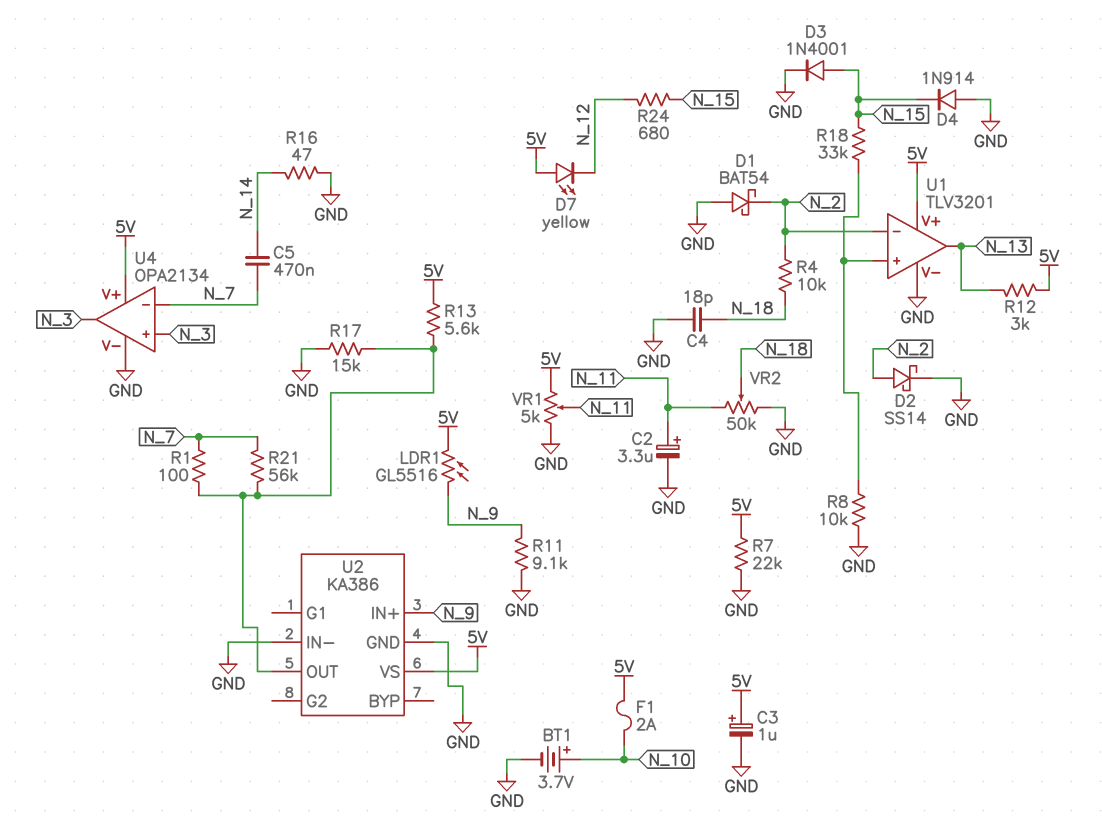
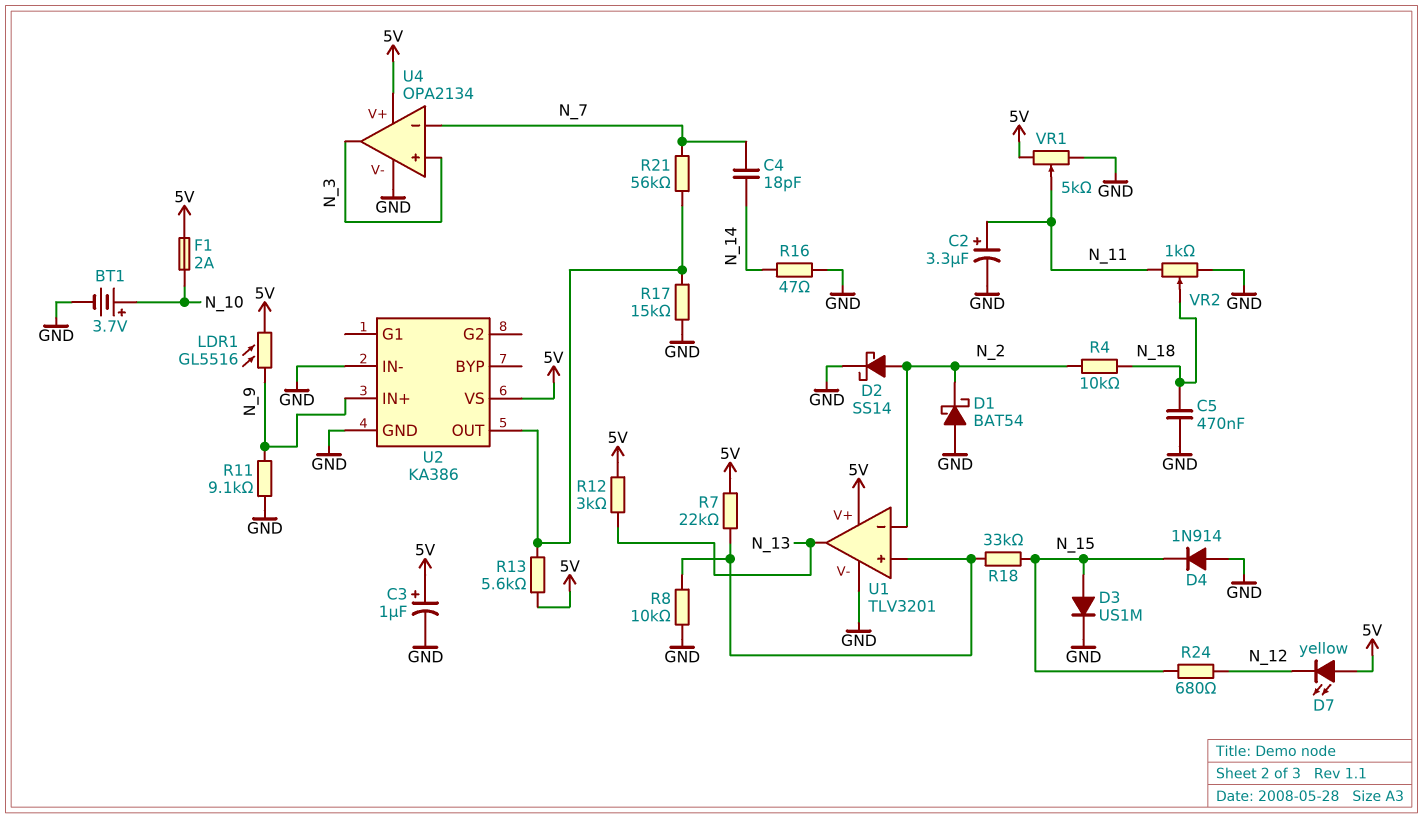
C4: 18pF (GND, N_18) -> 18pF (N_7, N_14)
C5: 470nF (N_7, N_14) -> 470nF (GND, N_18)
D3: diode 1N4001 (A N_15, K GND) -> diode US1M (A N_15, K GND)
R1: 100 (N_7, U2/OUT) -> none
R7: 22k (5V, GND) -> 22k (5V, U1/in+)
VR2: 50k (GND, N_11, wiper N_18) -> 1k (GND, N_11, wiper N_18)

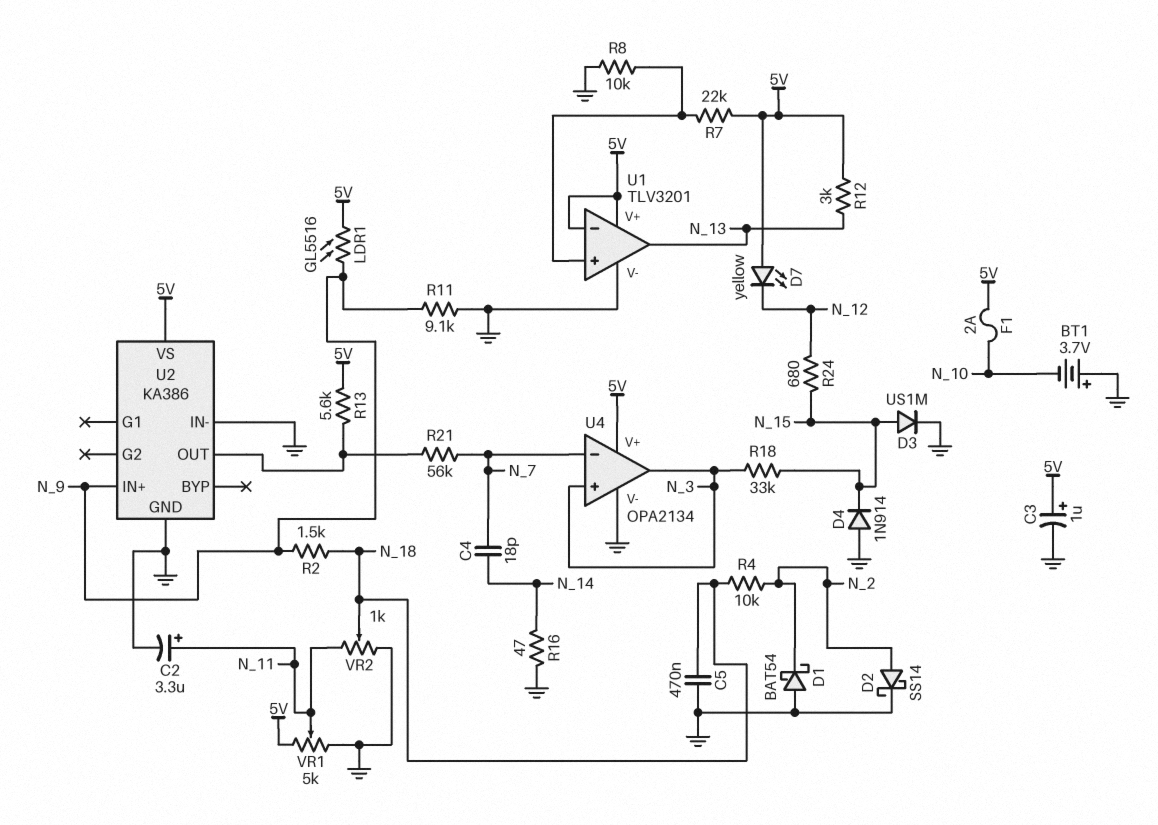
BT1: 3.7V (plus N_10, minus GND) -> 3.7V (plus GND, minus N_10)
R2: none -> 1.5k (N_9, N_18)
R17: 15k (GND, U2/OUT) -> none
R18: 33k (N_15, U1/in+) -> 33k (N_3, N_15)
U1 pin in-: N_2 -> 5V

